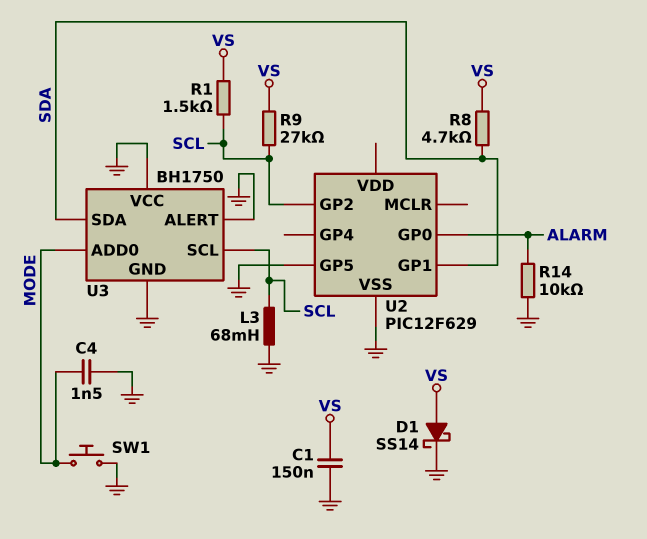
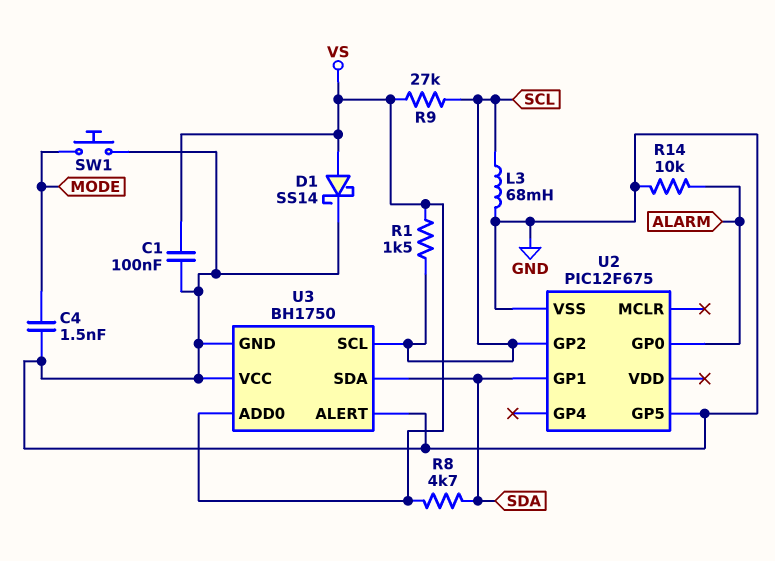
C1: 150nF (GND, VS) -> 100nF (GND, VS)
U2: PIC12F629 -> PIC12F675
U3 pin ADD0: MODE -> VS

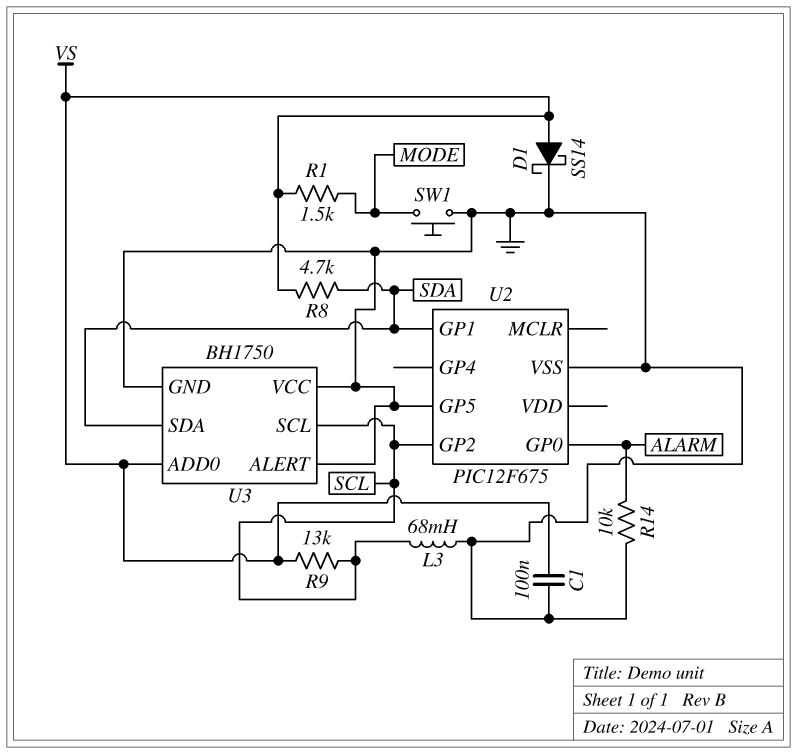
C4: 1.5nF (GND, MODE) -> none
R1: 1.5k (SCL, VS) -> 1.5k (MODE, VS)
R9: 27k (SCL, VS) -> 13k (SCL, VS)

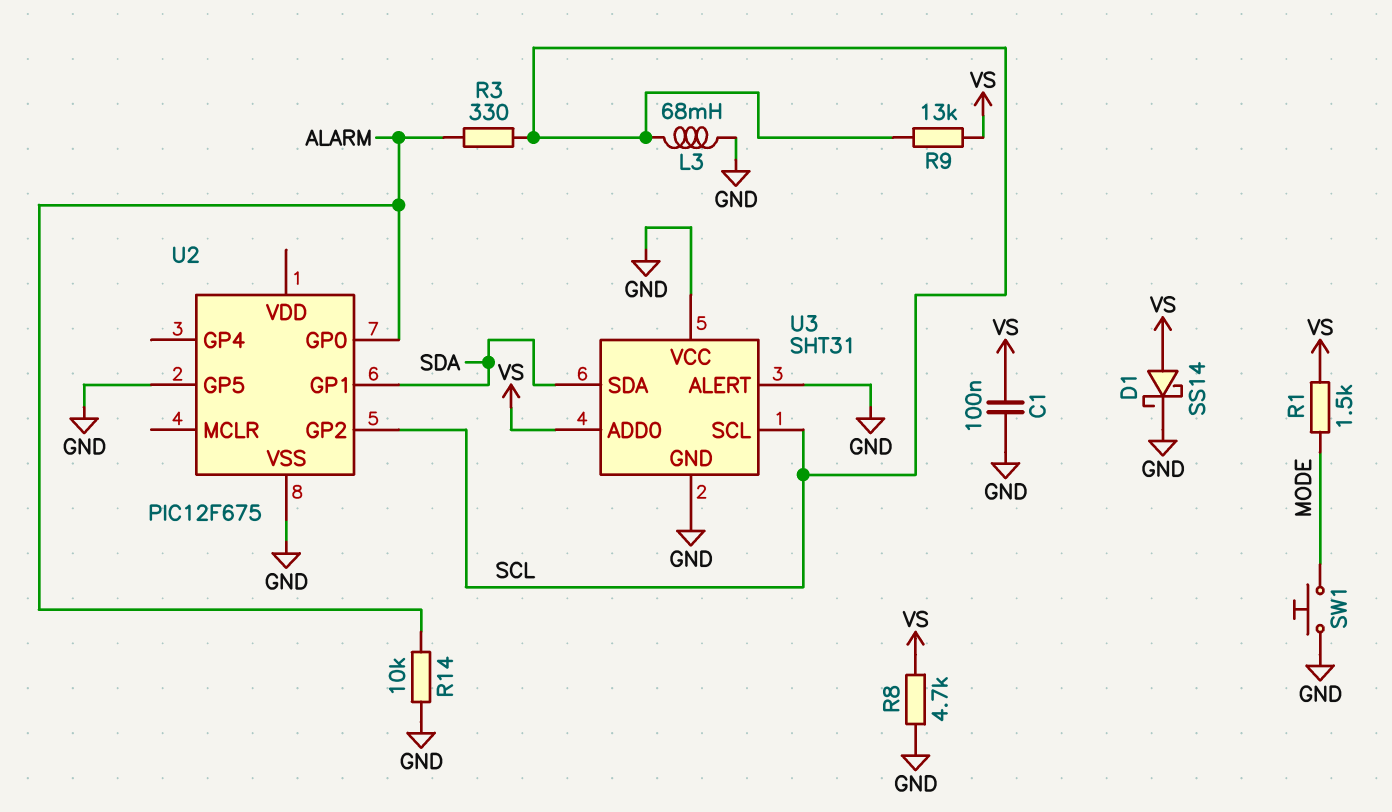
R3: none -> 330 (ALARM, SCL)
R8: 4.7k (SDA, VS) -> 4.7k (GND, VS)
U3: BH1750 -> SHT31

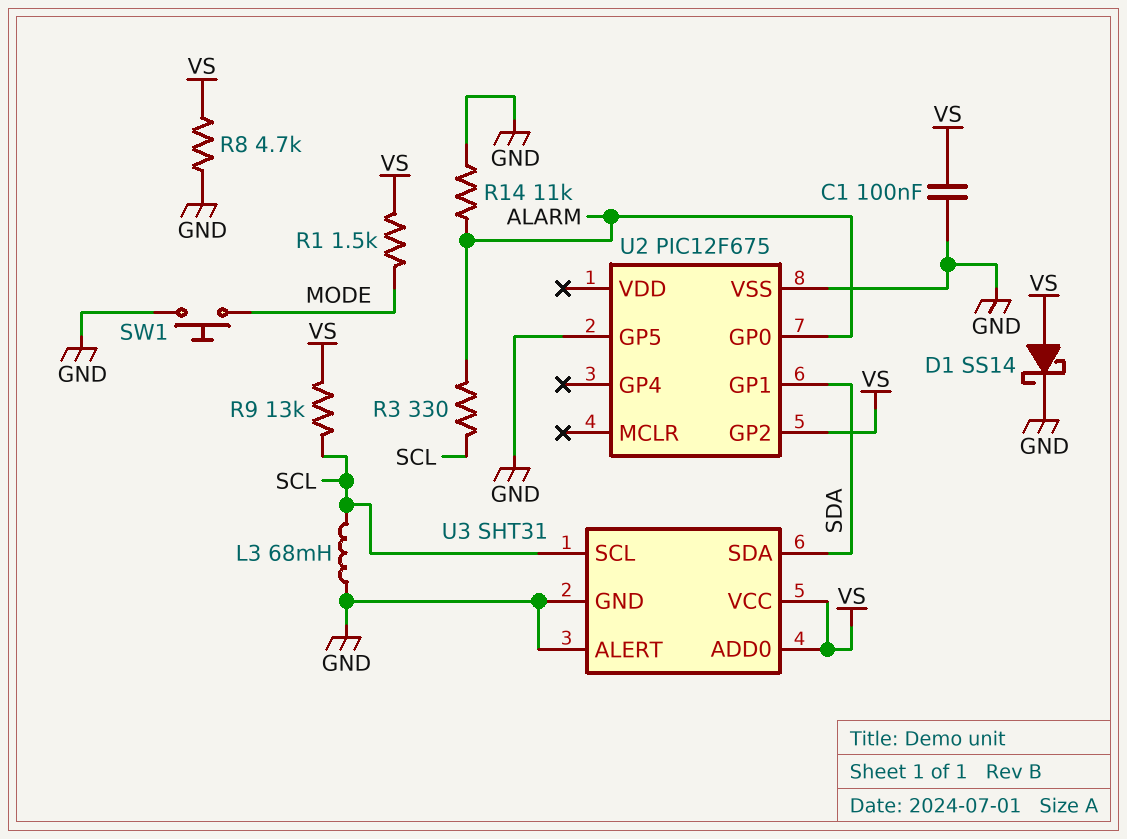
R14: 10k (ALARM, GND) -> 11k (ALARM, GND)
U2 pin GP2: SCL -> VS
U3 pin VCC: GND -> VS

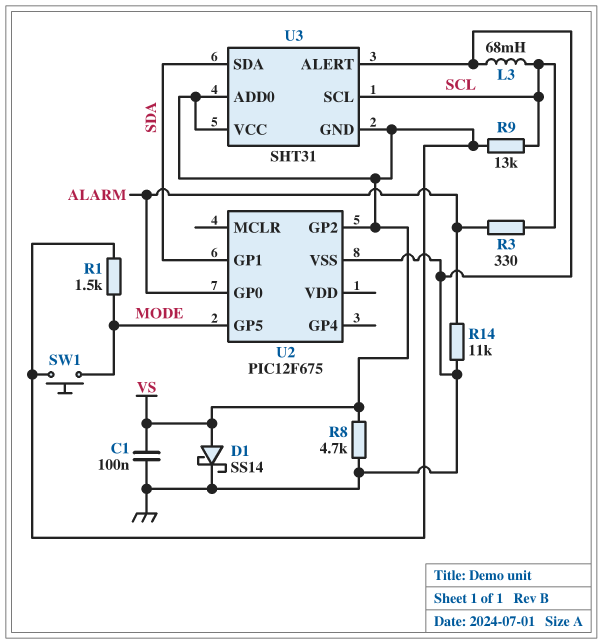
SW1: button (GND, MODE) -> button (MODE, VS)
U2 pin GP5: GND -> MODE
U3 pin GND: GND -> VS

